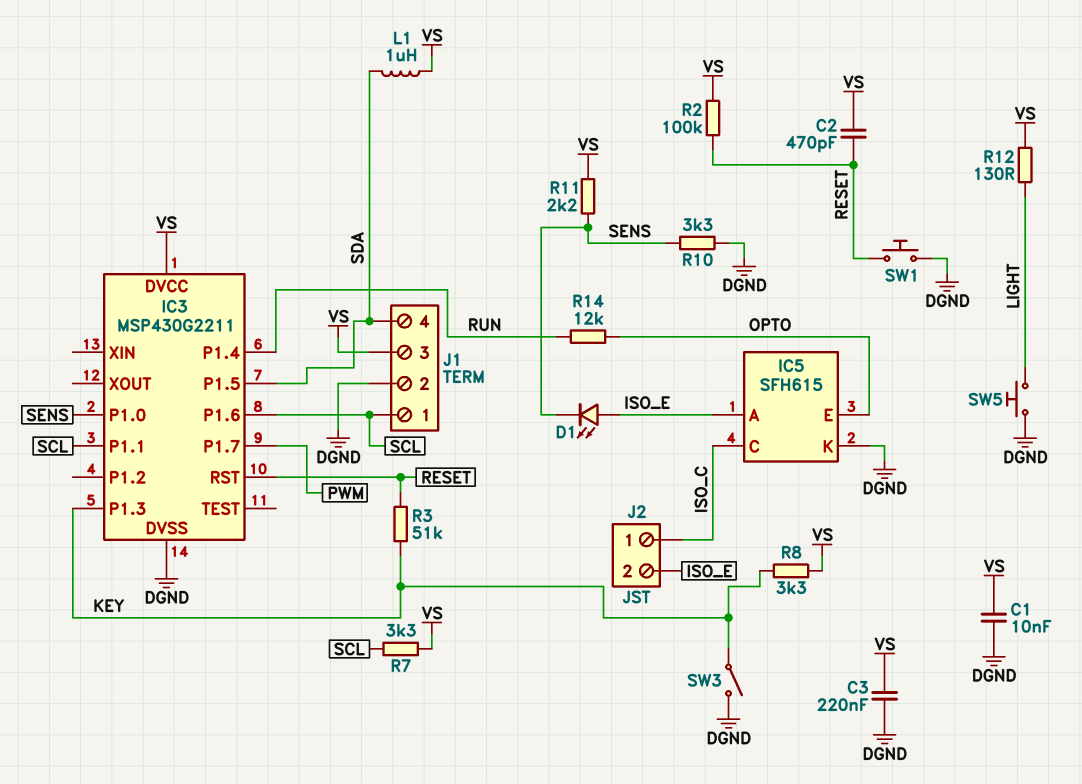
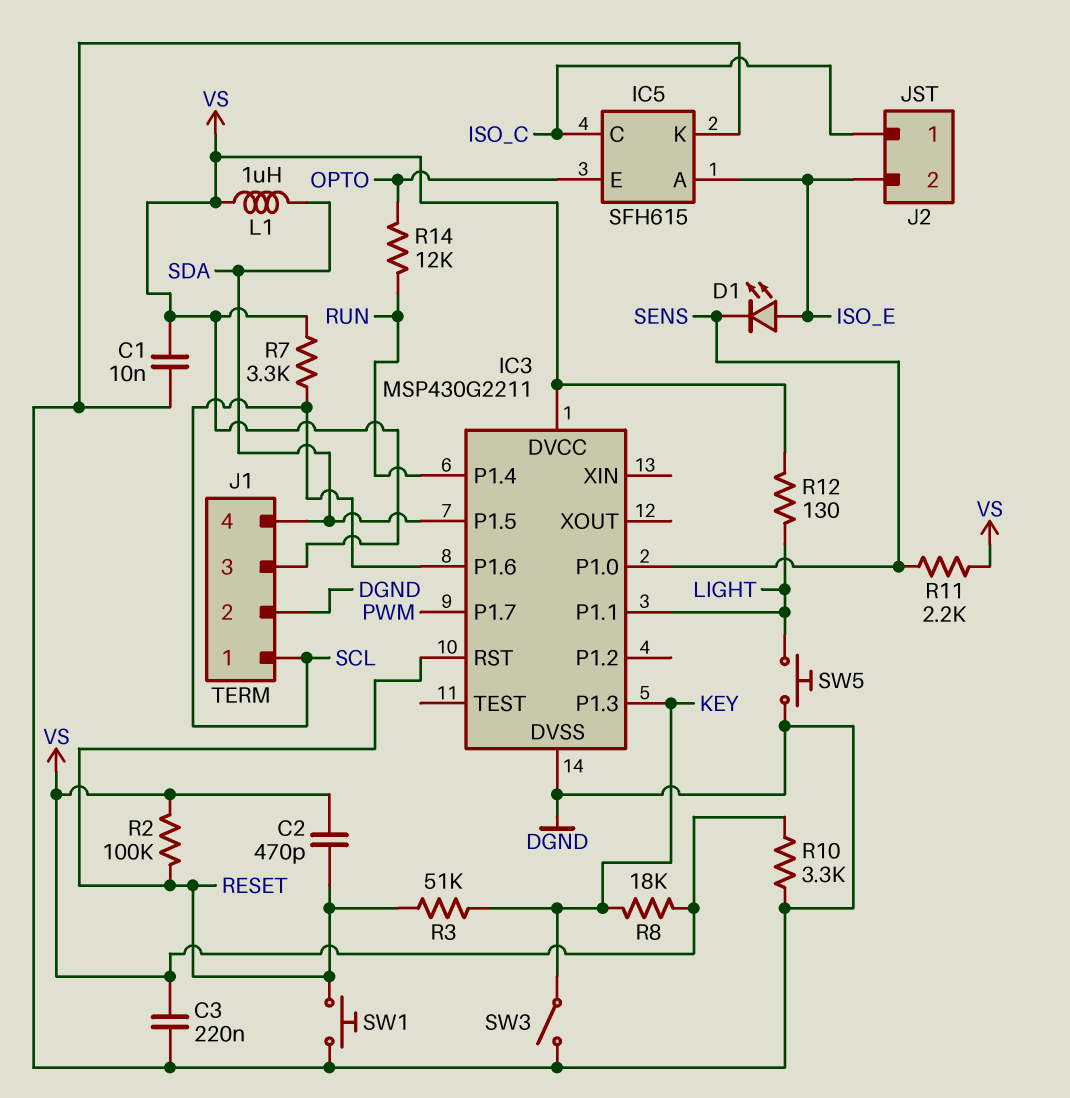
IC3 pin P1.1: SCL -> LIGHT
R8: 3.3k (KEY, VS) -> 18k (KEY, VS)
R10: 3.3k (DGND, SENS) -> 3.3k (DGND, VS)

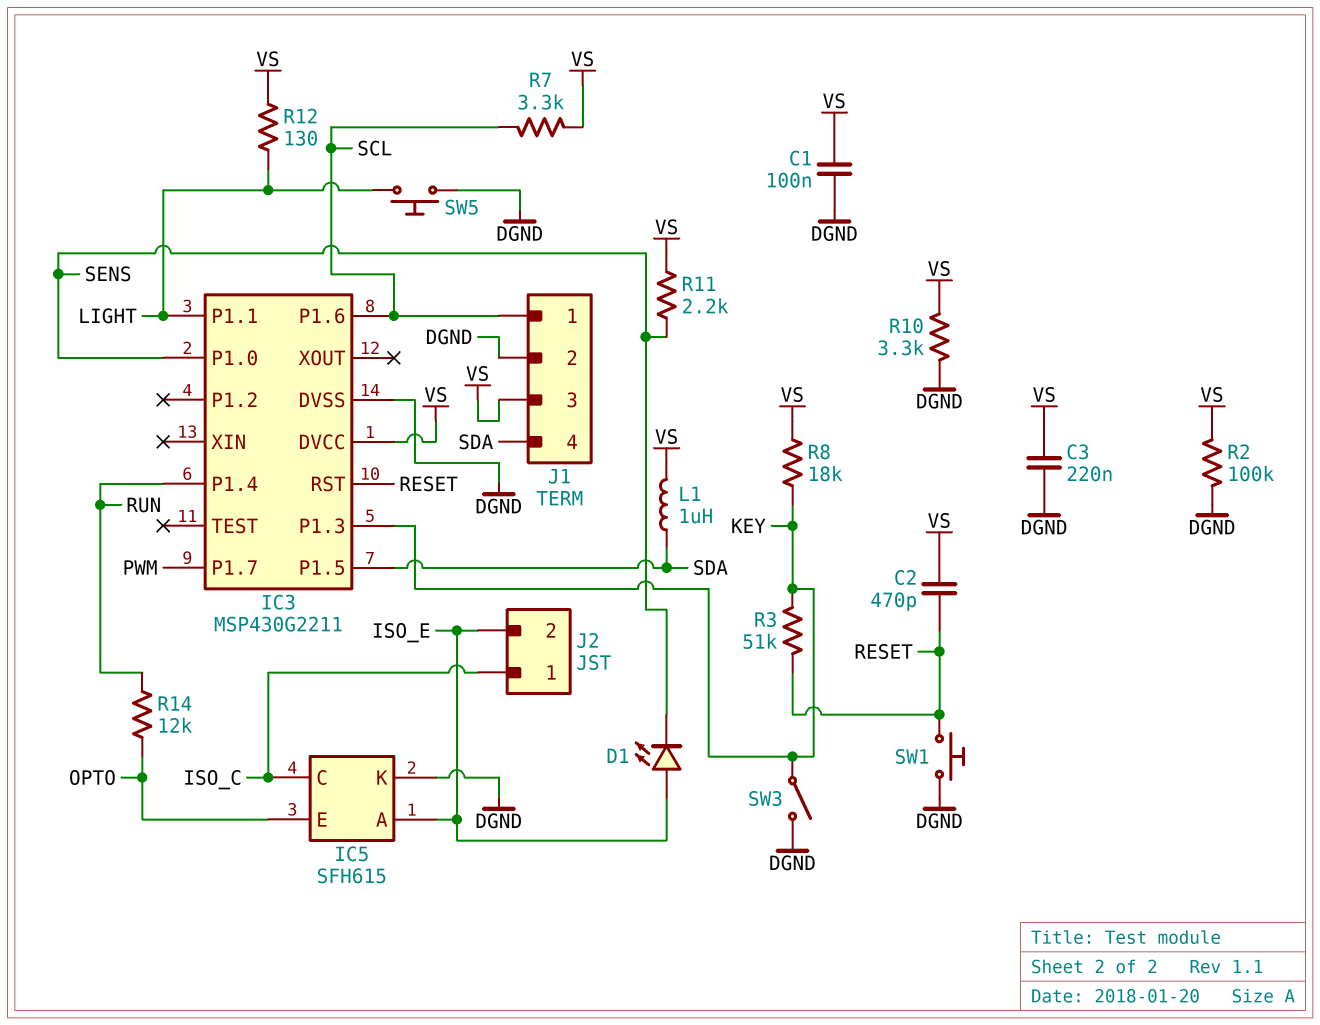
C1: 10nF (DGND, VS) -> 100nF (DGND, VS)
R2: 100k (RESET, VS) -> 100k (DGND, VS)

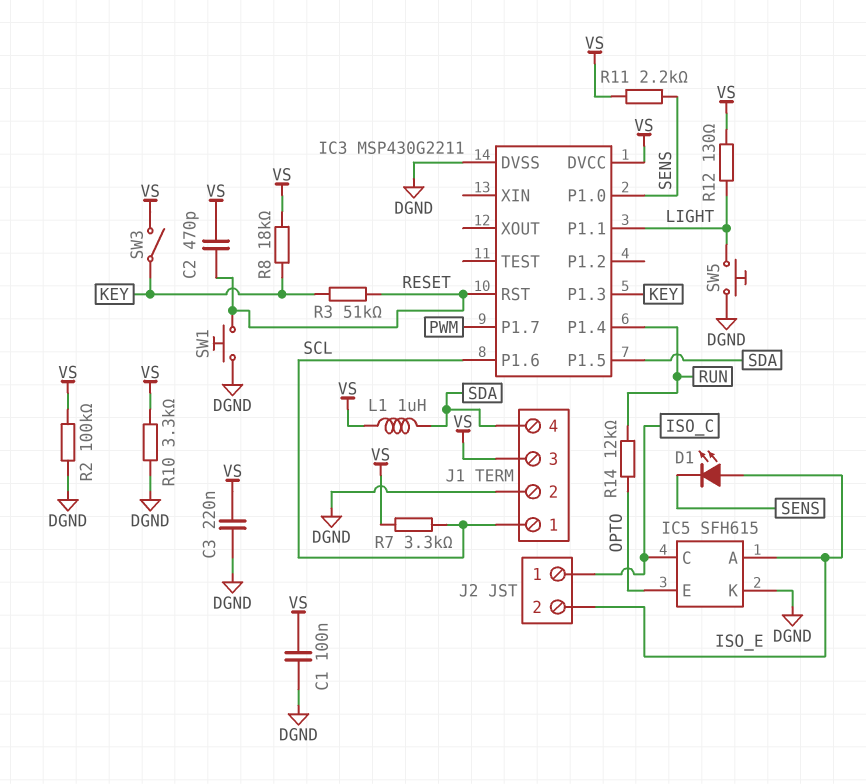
SW3: switch (DGND, KEY) -> switch (KEY, VS)

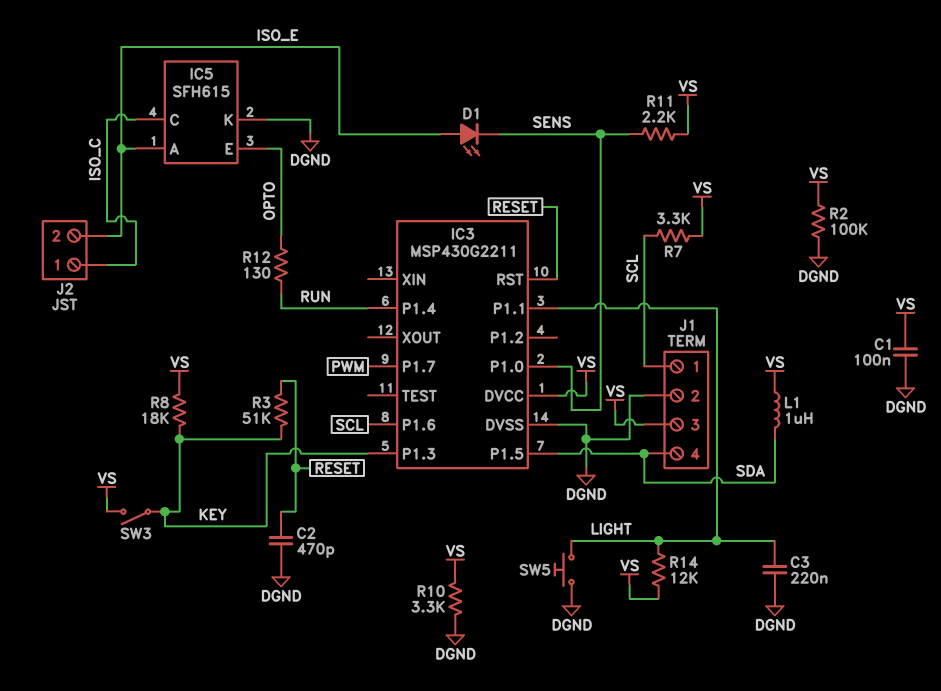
C2: 470pF (RESET, VS) -> 470pF (DGND, RESET)
C3: 220nF (DGND, VS) -> 220nF (DGND, LIGHT)
R12: 130 (LIGHT, VS) -> 130 (OPTO, RUN)
R14: 12k (OPTO, RUN) -> 12k (LIGHT, VS)
SW1: button (DGND, RESET) -> none

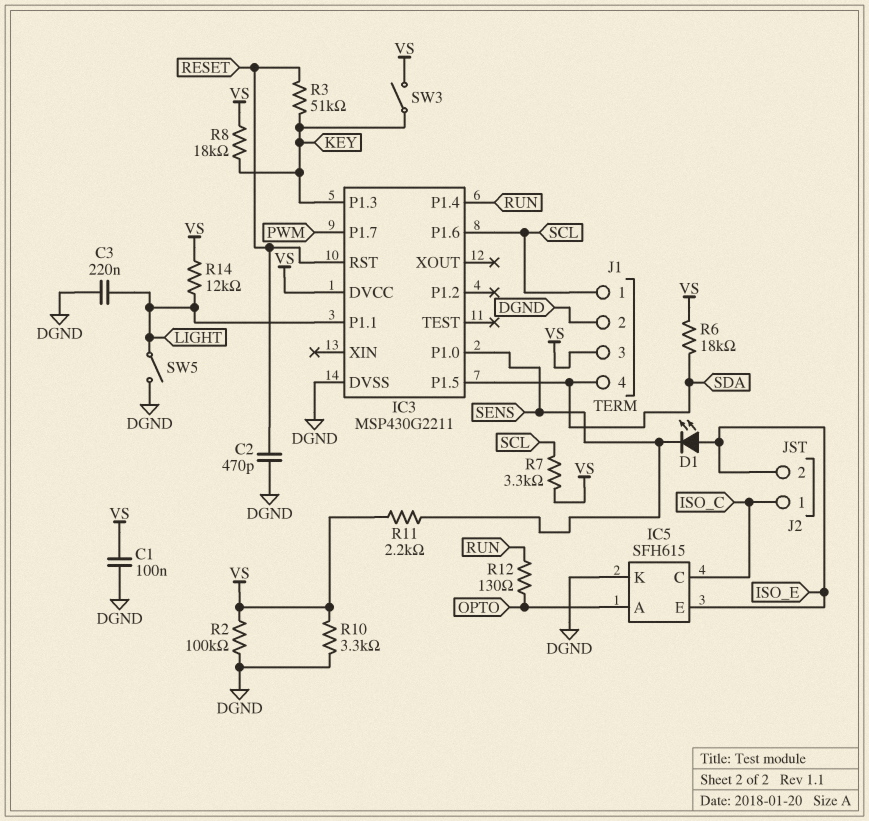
IC5 pin A: ISO_E -> OPTO
IC5 pin E: OPTO -> ISO_E
L1: 1uH (SDA, VS) -> none
R6: none -> 18k (SDA, VS)
SW5: button (DGND, LIGHT) -> switch (DGND, LIGHT)

